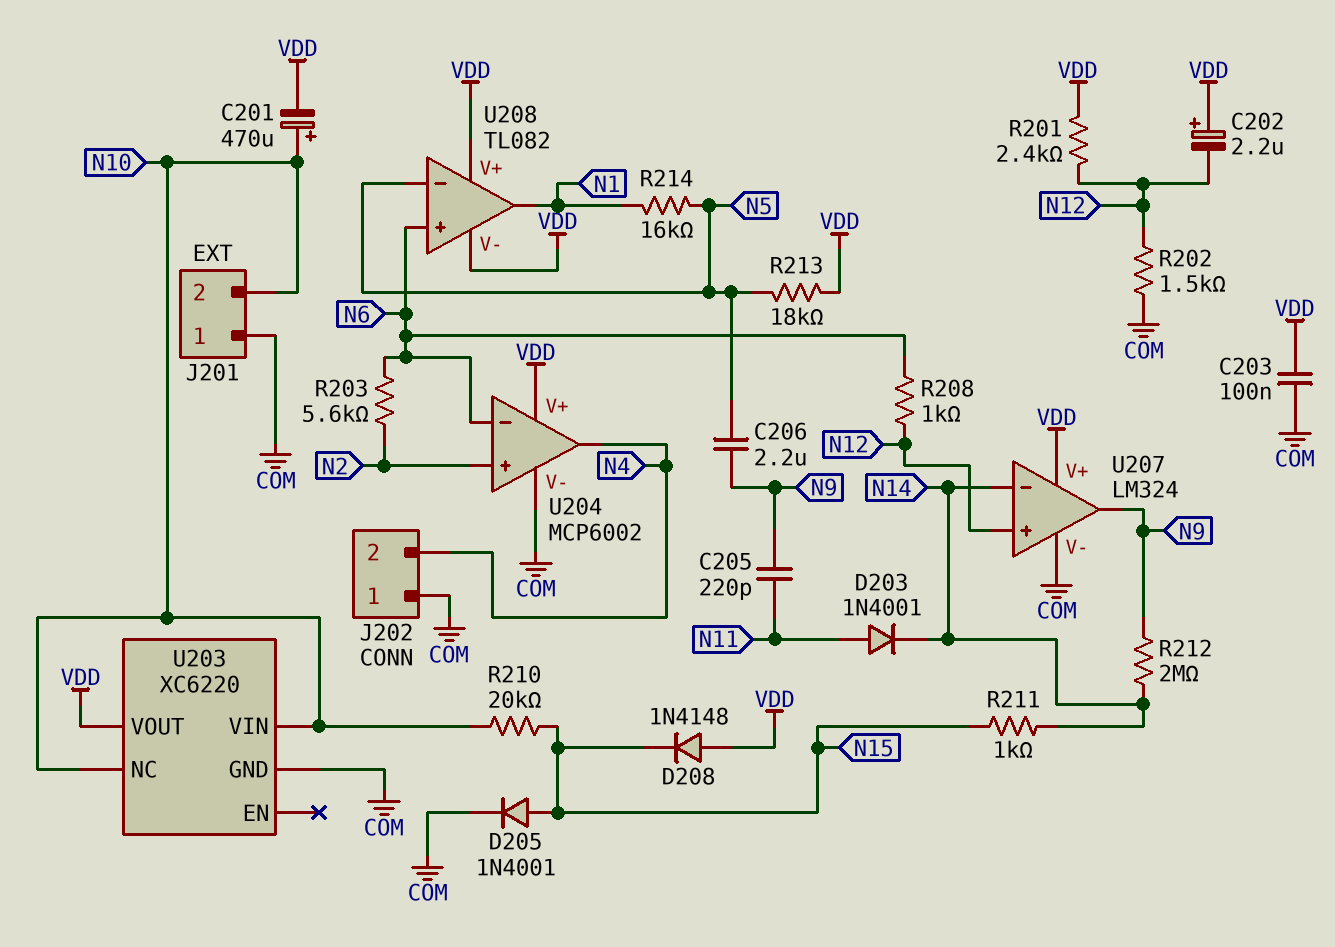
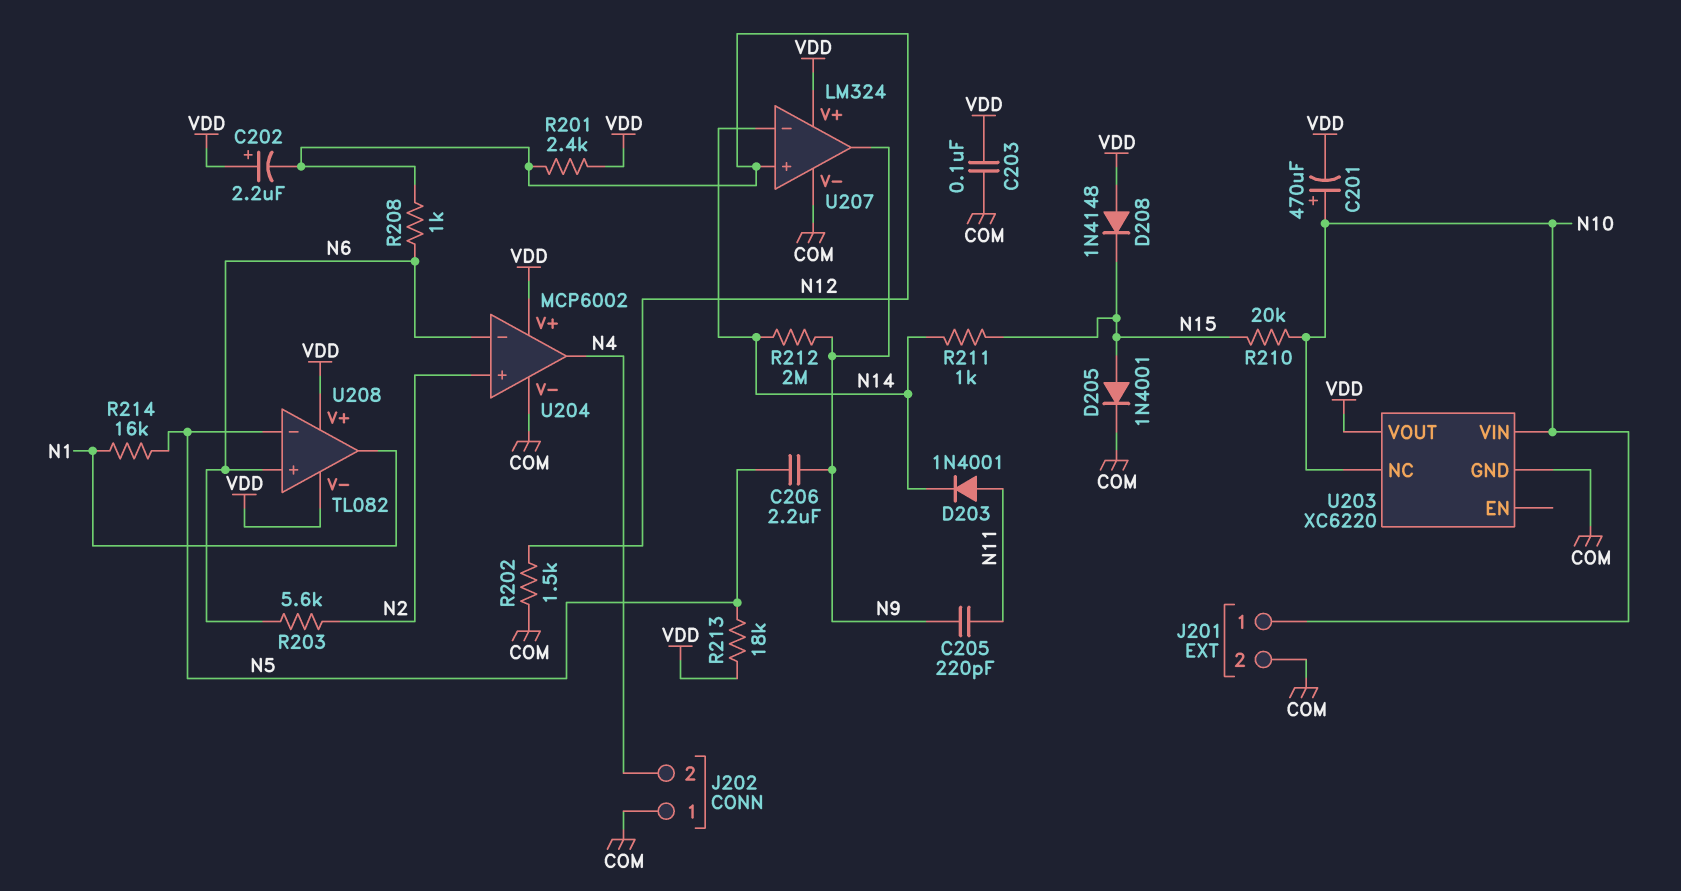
J201 pin 1: COM -> N10
J201 pin 2: N10 -> COM

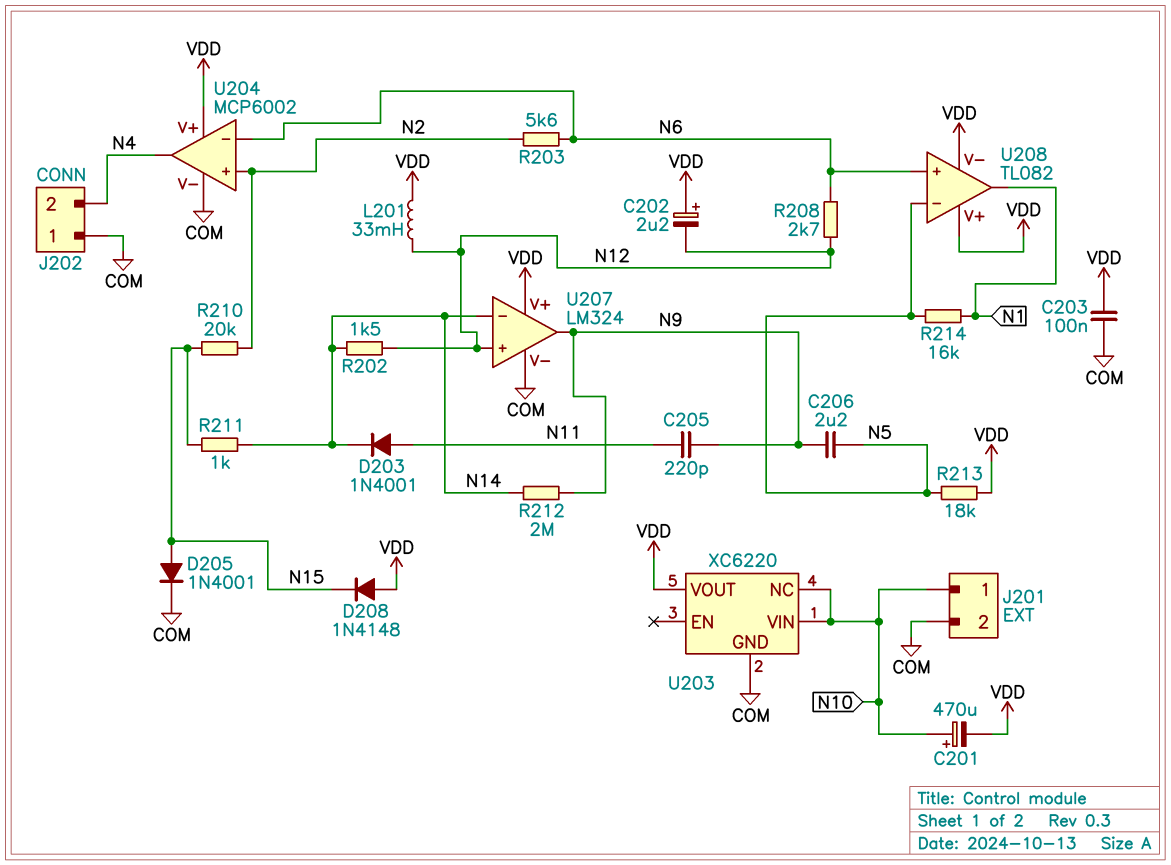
L201: none -> 33mH (N12, VDD)
R201: 2.4k (N12, VDD) -> none
R202: 1.5k (COM, N12) -> 1.5k (N12, N14)
R208: 1k (N6, N12) -> 2.7k (N6, N12)
R210: 20k (N10, N15) -> 20k (N2, N15)

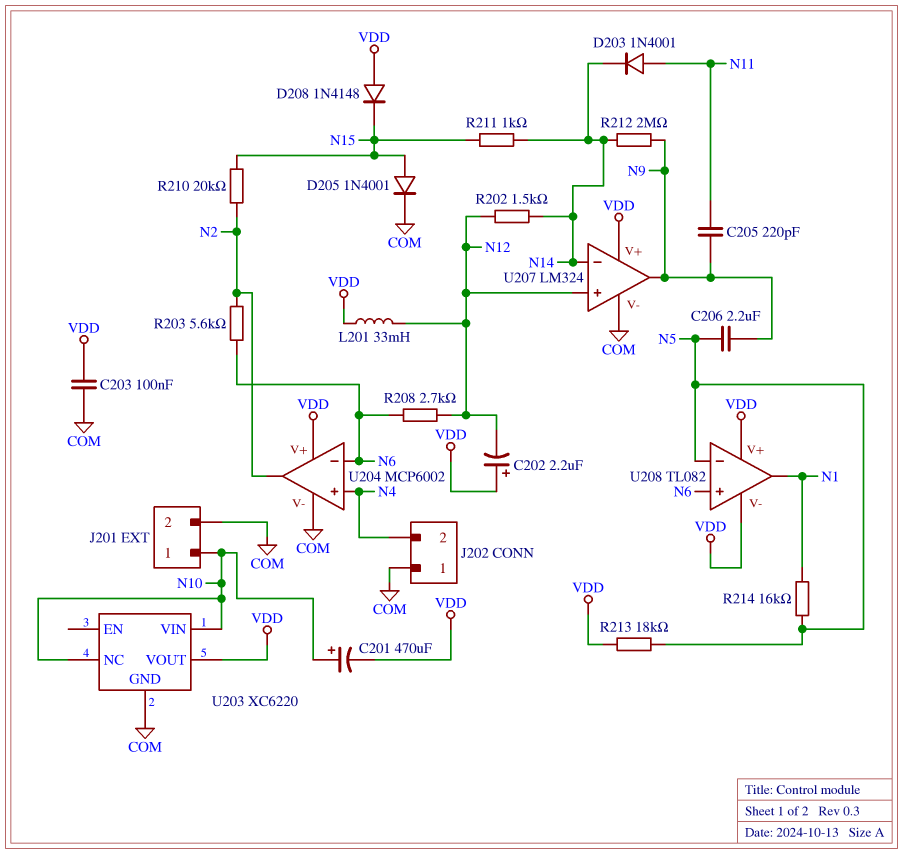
U204 pin in+: N2 -> N4
U204 pin out: N4 -> N2

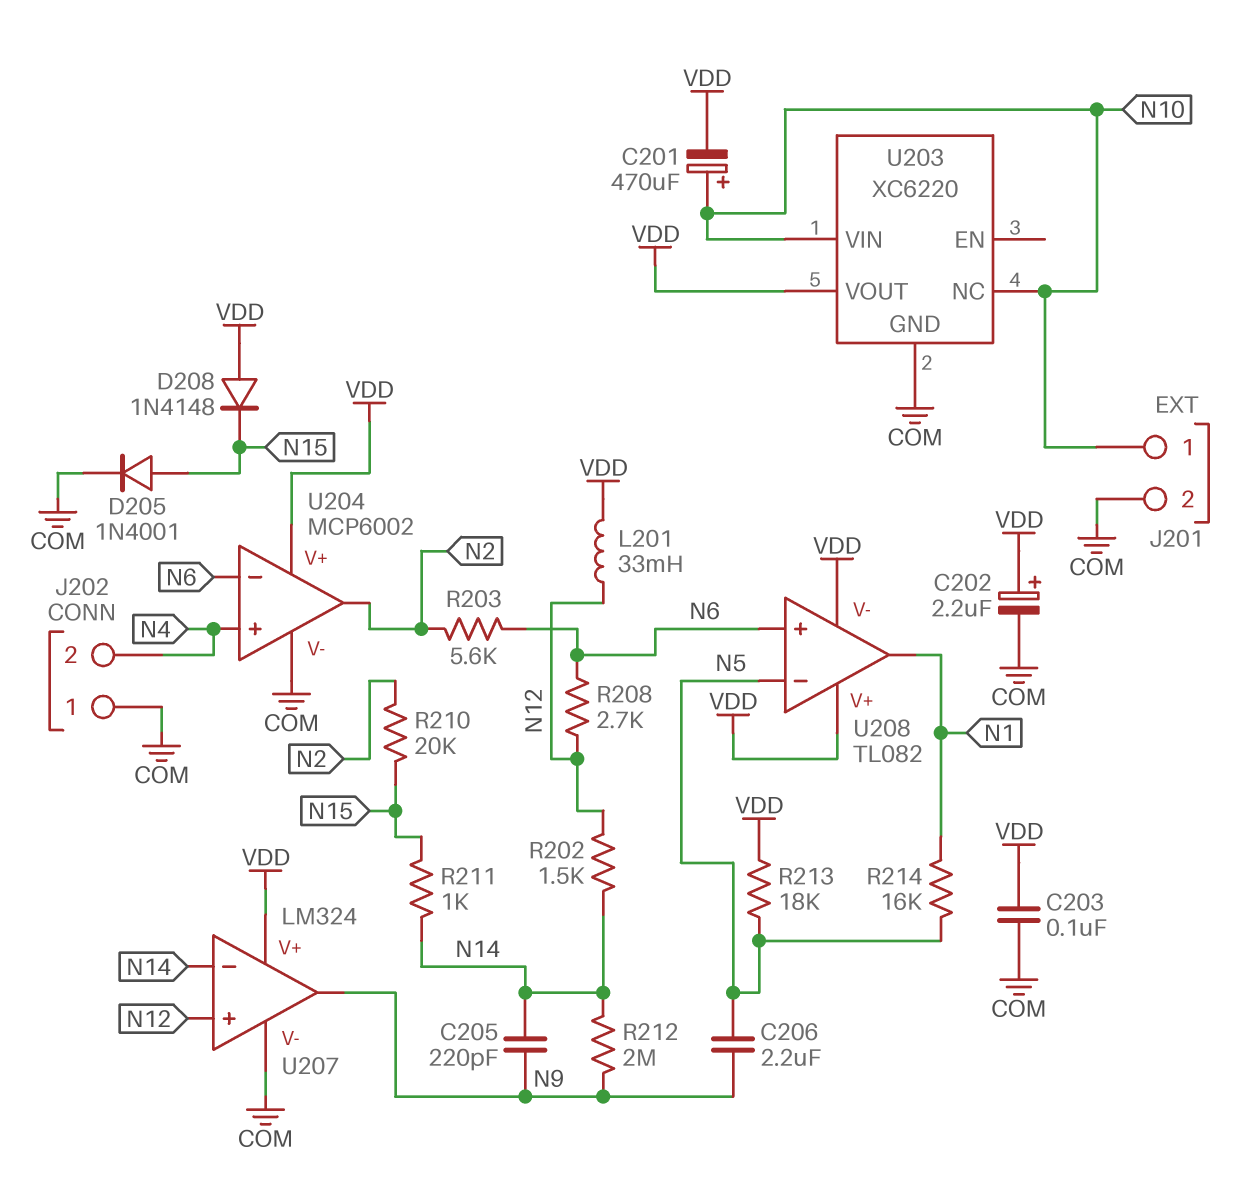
C202: 2.2uF (plus VDD, minus N12) -> 2.2uF (plus VDD, minus COM)
C205: 220pF (N9, N11) -> 220pF (N9, N14)
D203: diode 1N4001 (A N11, K N14) -> none

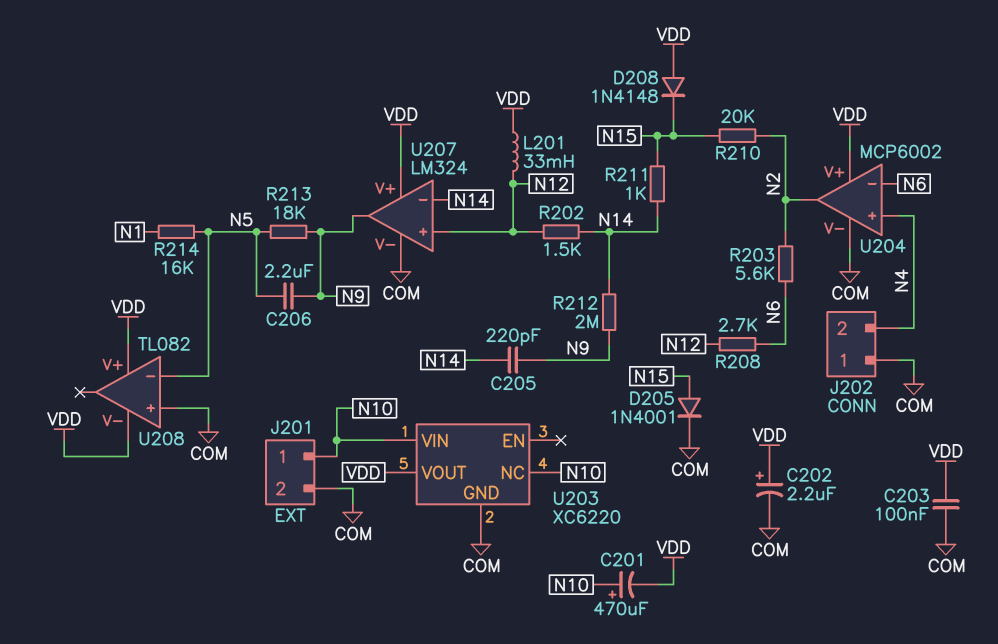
R213: 18k (N5, VDD) -> 18k (N5, N9)
U208 pin in+: N6 -> COM
U208 pin out: N1 -> none

